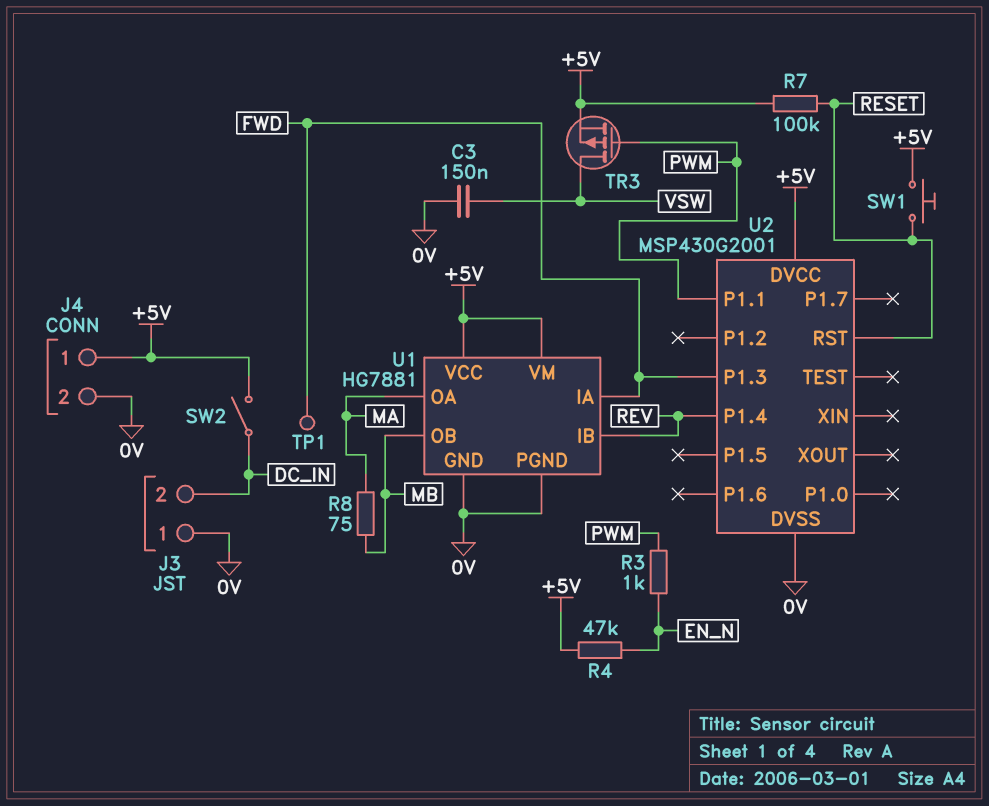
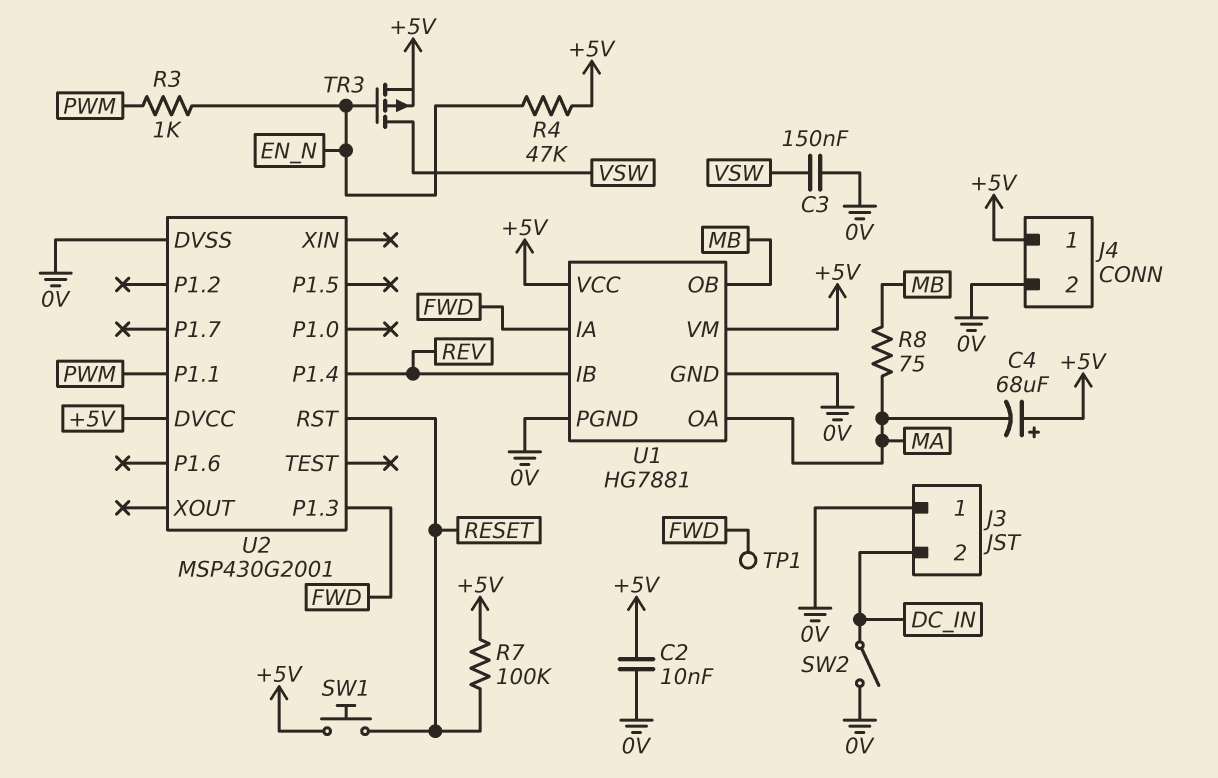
C2: none -> 10nF (+5V, 0V)
C4: none -> 68uF (plus +5V, minus MA)
SW2: switch (+5V, DC_IN) -> switch (0V, DC_IN)
TR3: PMOS (G PWM, D VSW, S +5V) -> PMOS (G EN_N, D VSW, S +5V)

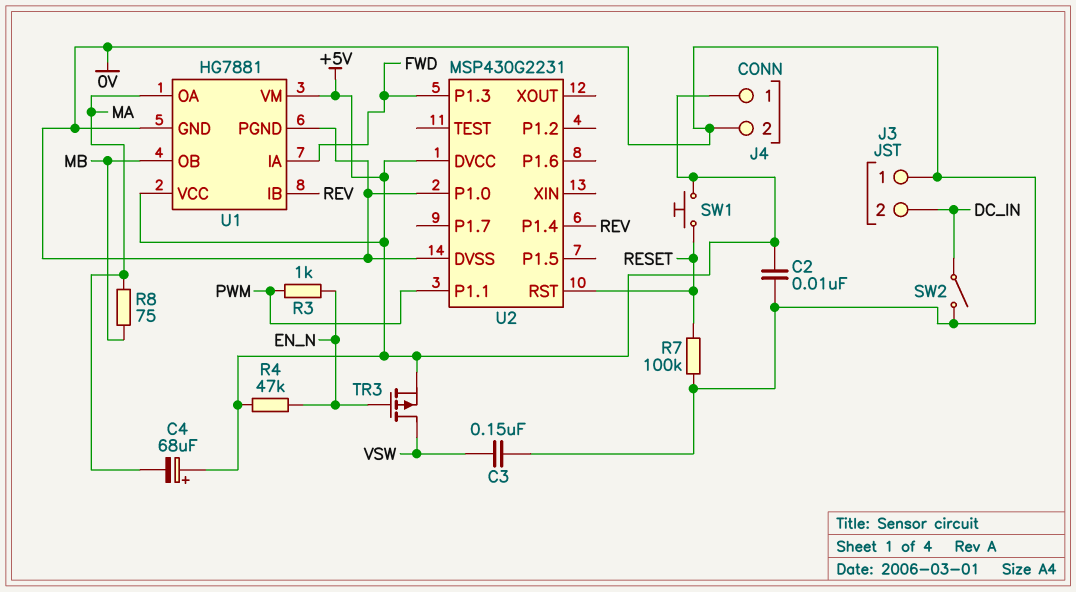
R7: 100k (+5V, RESET) -> 100k (0V, RESET)
TP1: test point (FWD) -> none
U2: MSP430G2001 -> MSP430G2231
U2 pin P1.0: none -> 0V

